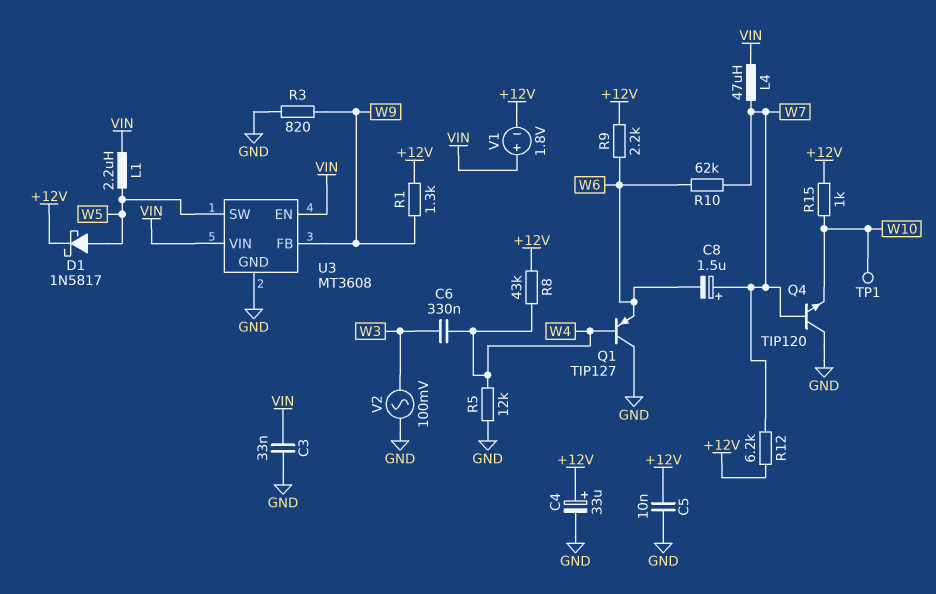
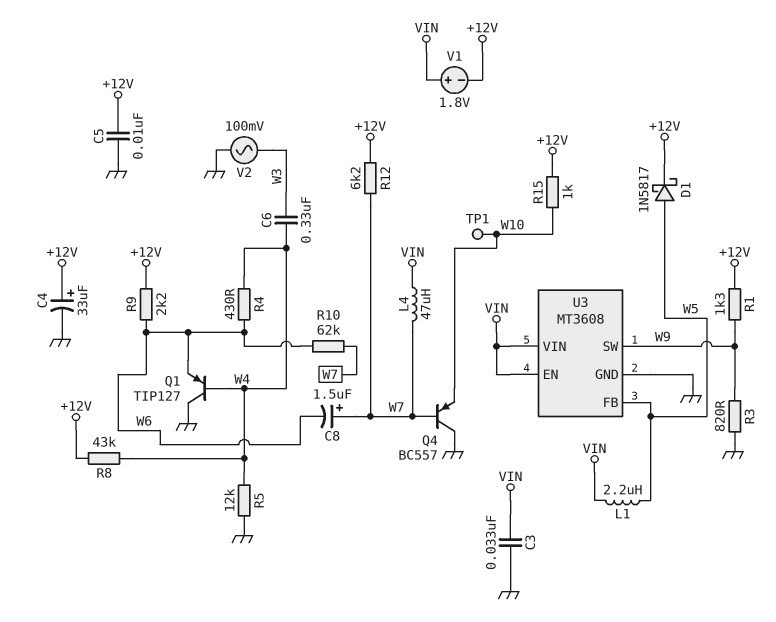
Q4: NPN TIP120 (B W7, C GND, E W10) -> PNP BC557 (B W7, C GND, E W10)
R4: none -> 430 (W4, W6)
U3 pin FB: W9 -> W5
U3 pin SW: W5 -> W9

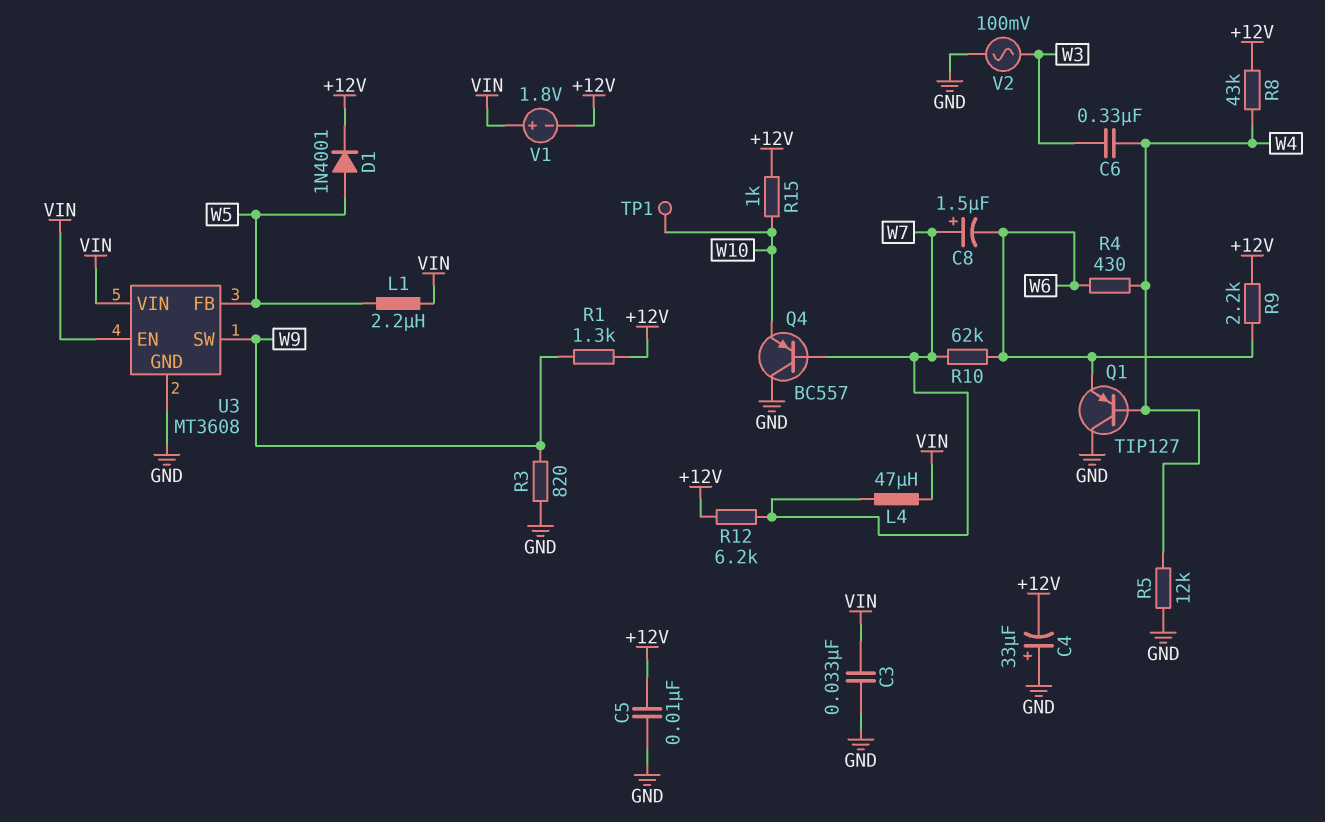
C4: 33uF (plus +12V, minus GND) -> 33uF (plus GND, minus +12V)
D1: schottky 1N5817 (A W5, K +12V) -> diode 1N4001 (A W5, K +12V)

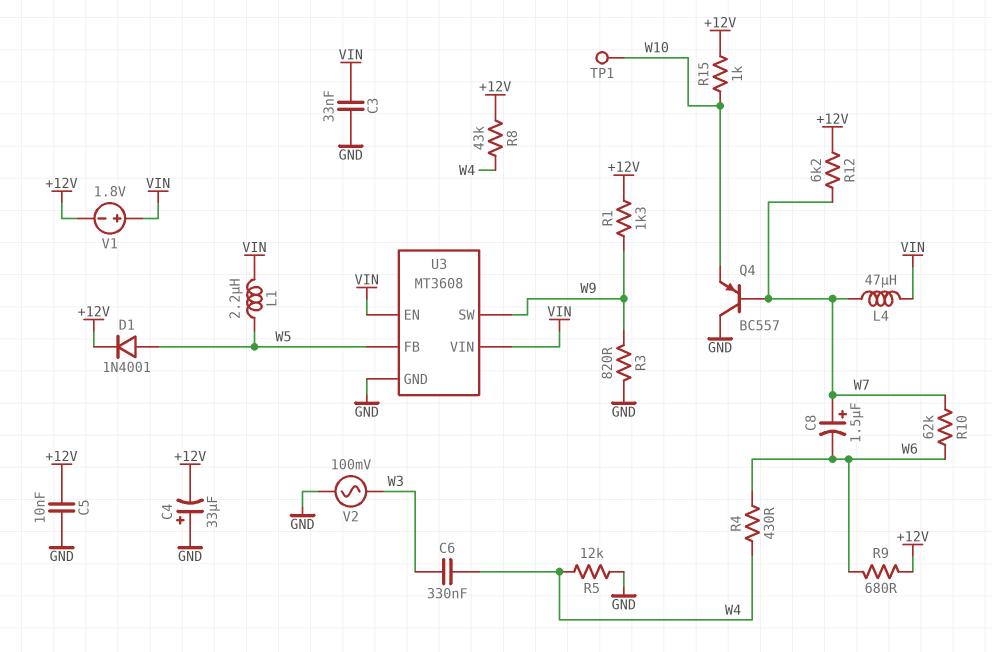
Q1: PNP TIP127 (B W4, C GND, E W6) -> none
R9: 2.2k (+12V, W6) -> 680 (+12V, W6)

